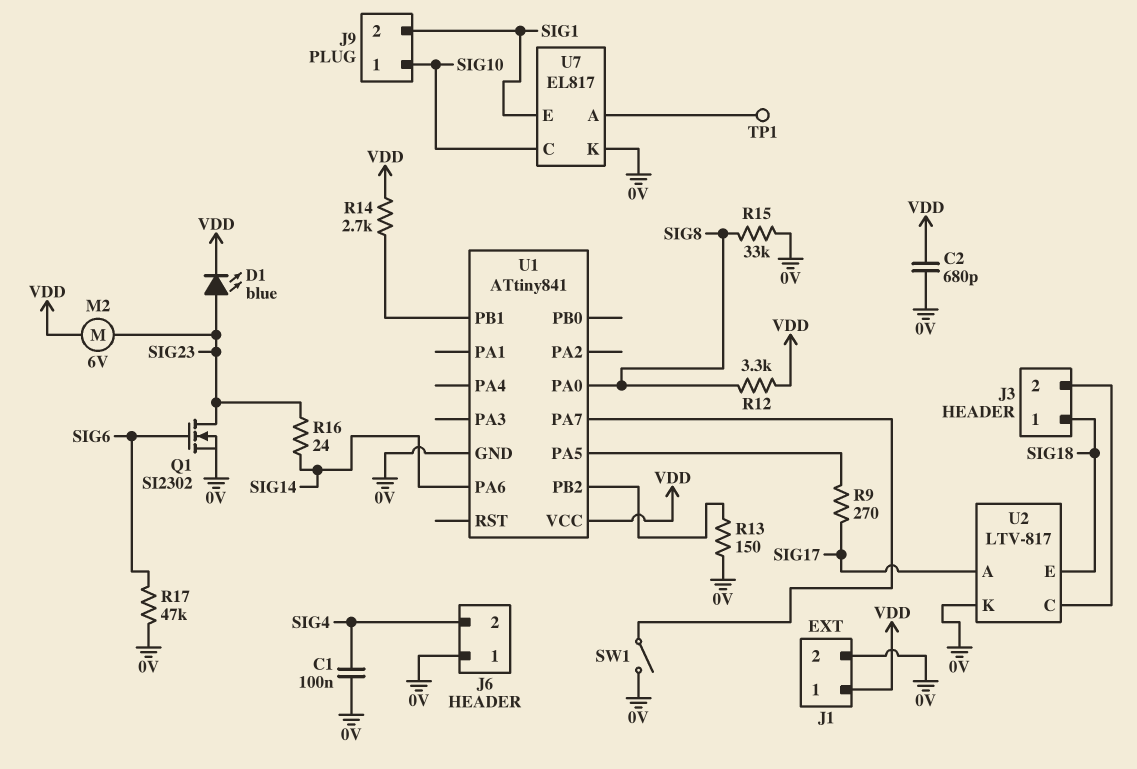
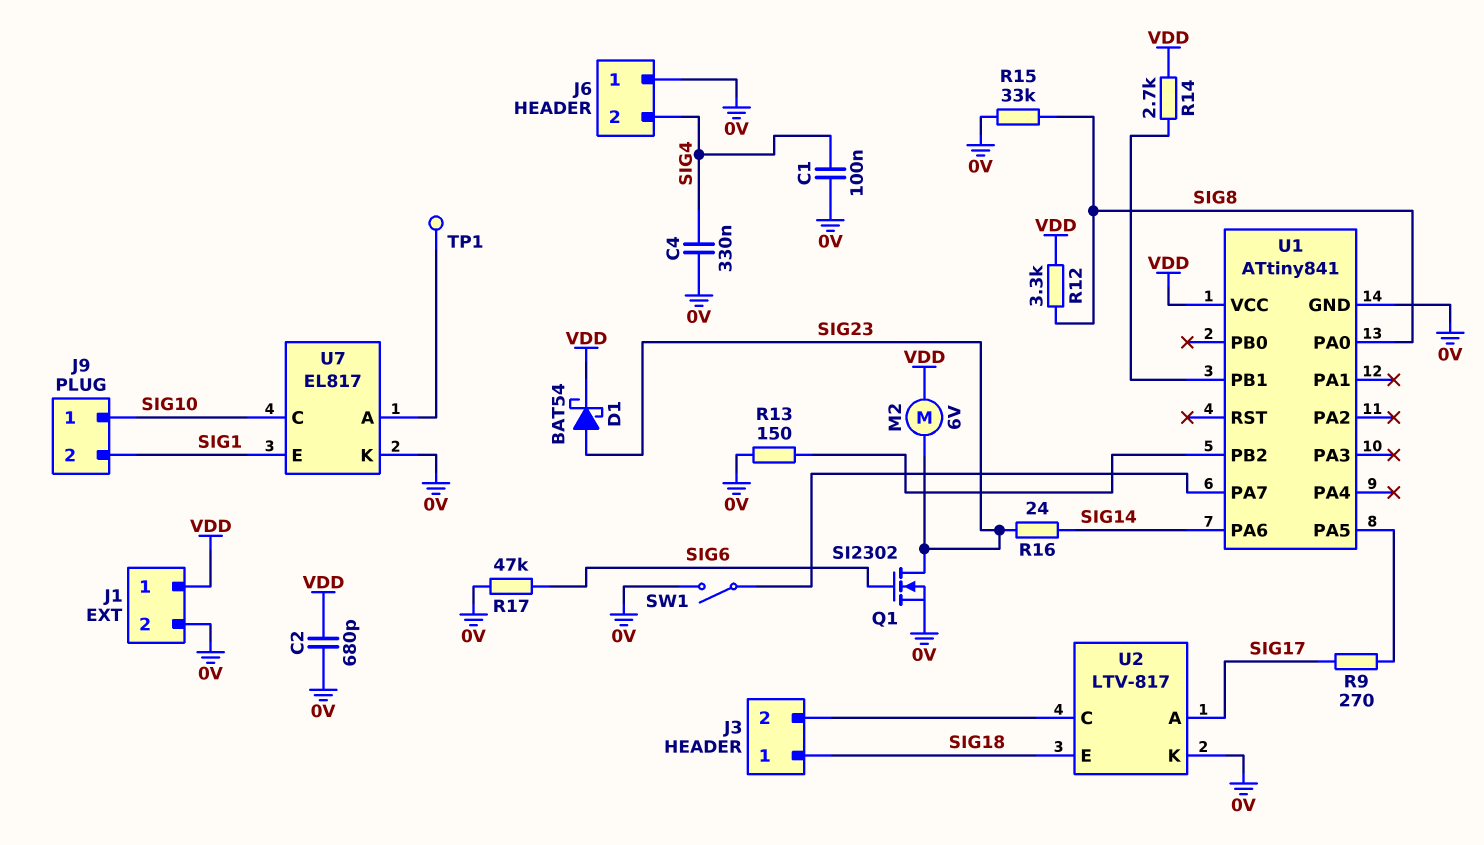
C4: none -> 330nF (0V, SIG4)
D1: LED blue (A SIG23, K VDD) -> schottky BAT54 (A SIG23, K VDD)

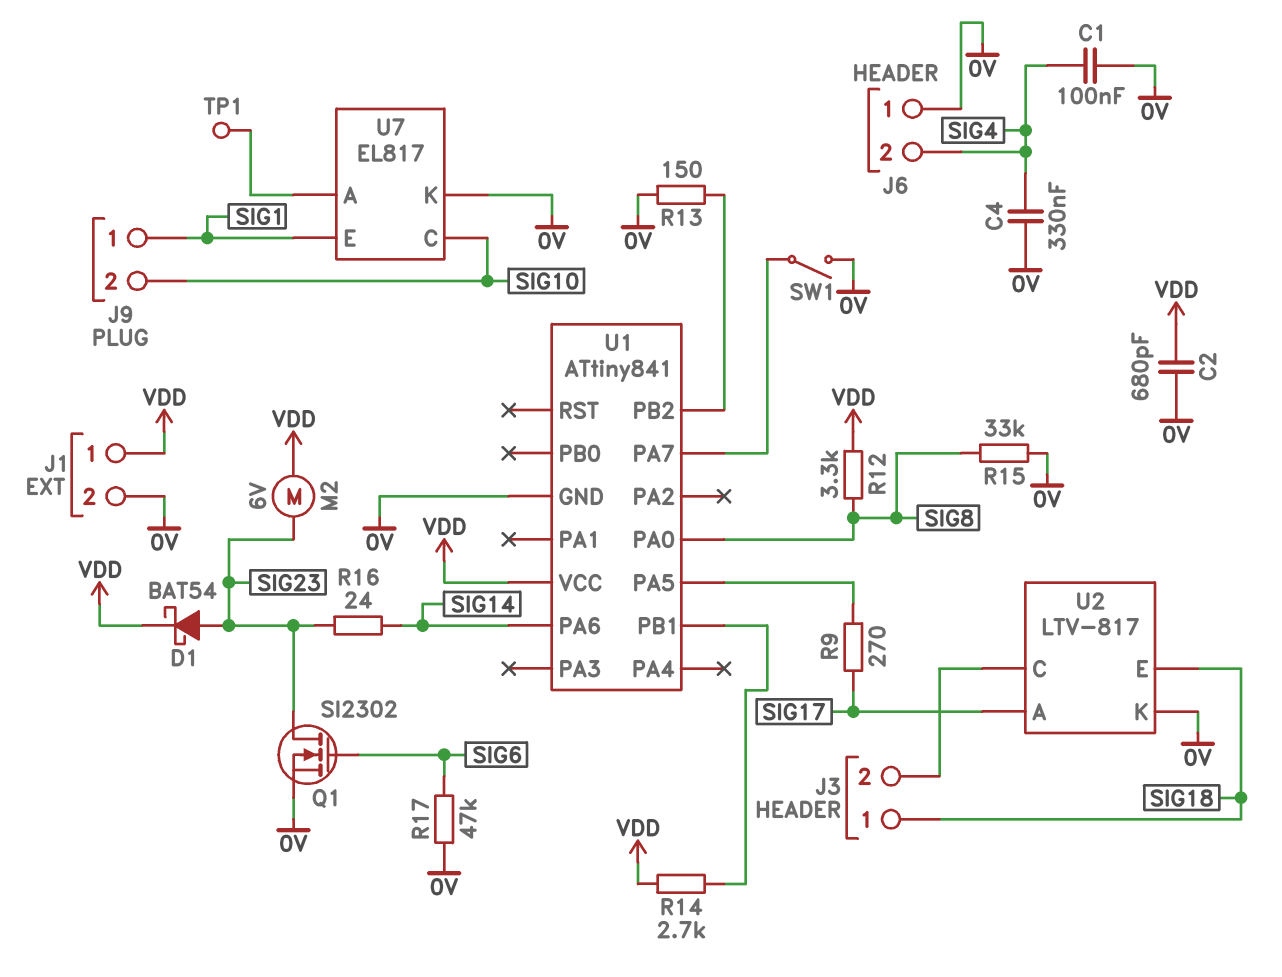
J9 pin 1: SIG10 -> SIG1
J9 pin 2: SIG1 -> SIG10

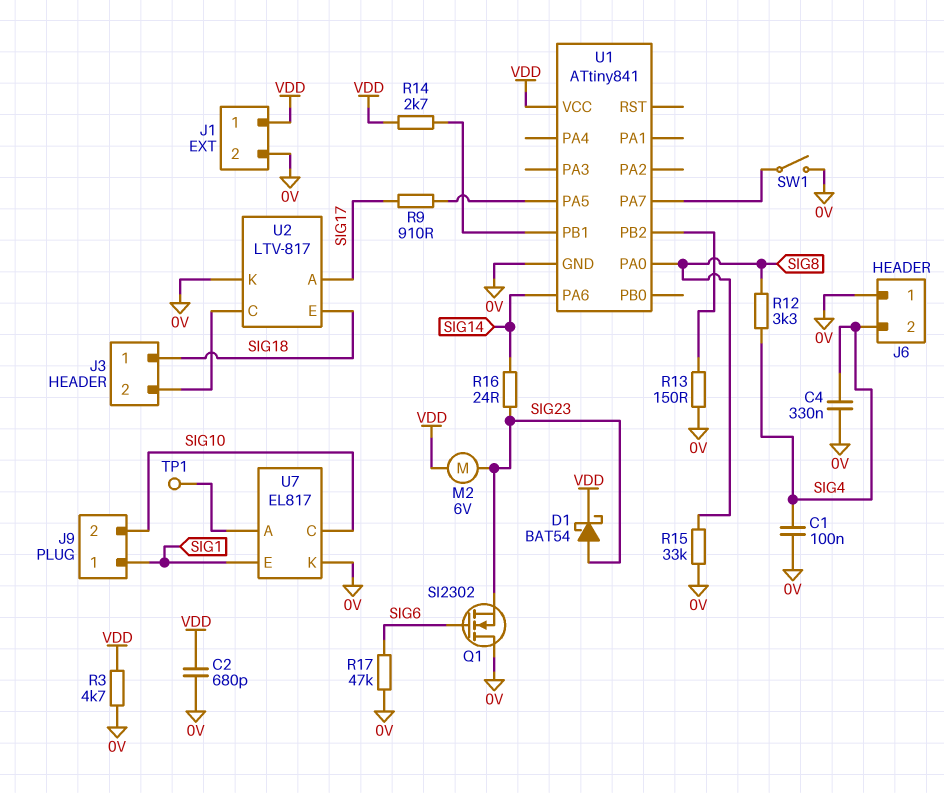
Q1: NMOS SI2302 (G SIG6, D SIG23, S 0V) -> NMOS SI2302 (G SIG6, D 0V, S SIG23)
R3: none -> 4.7k (0V, VDD)
R9: 270 (SIG17, U1/PA5) -> 910 (SIG17, U1/PA5)
R12: 3.3k (SIG8, VDD) -> 3.3k (SIG4, SIG8)

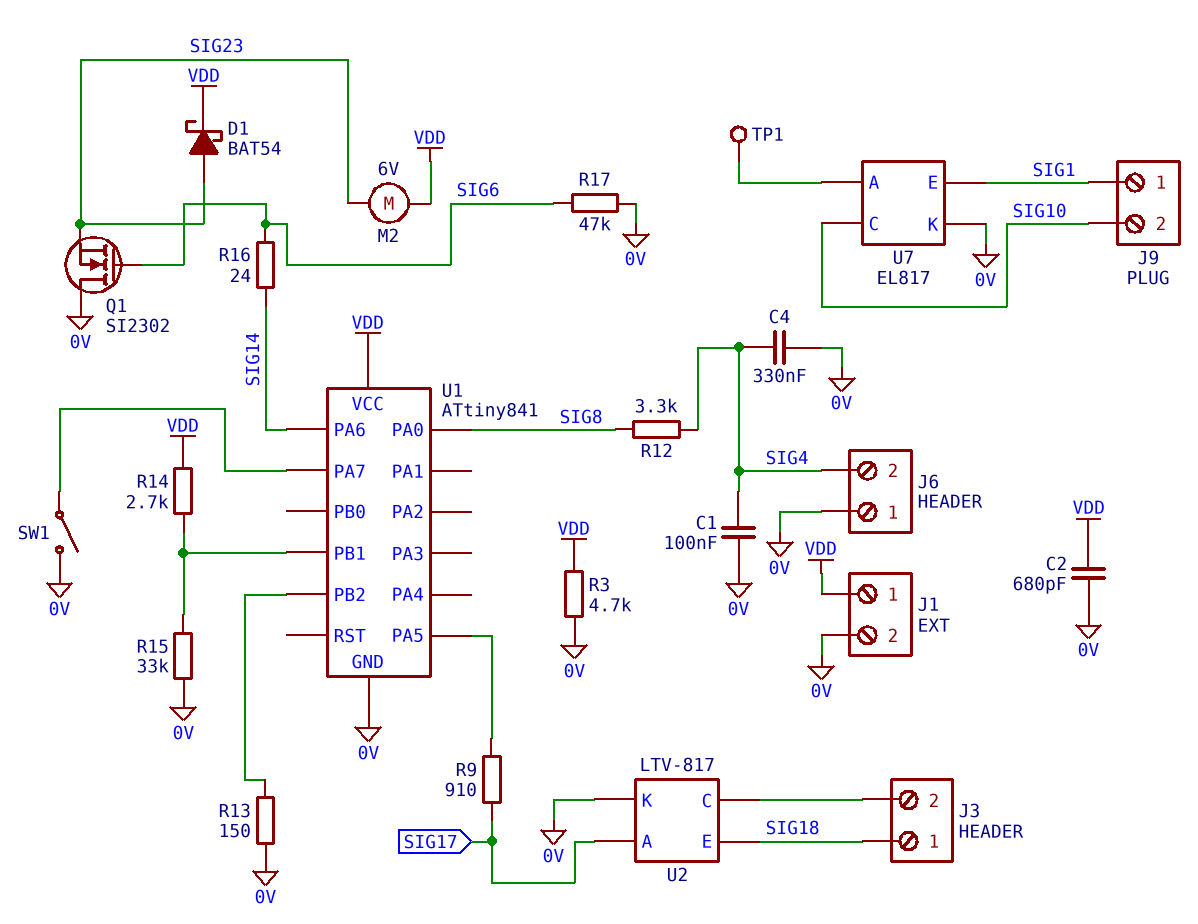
R15: 33k (0V, SIG8) -> 33k (0V, U1/PB1)
R16: 24 (SIG14, SIG23) -> 24 (SIG6, SIG14)

